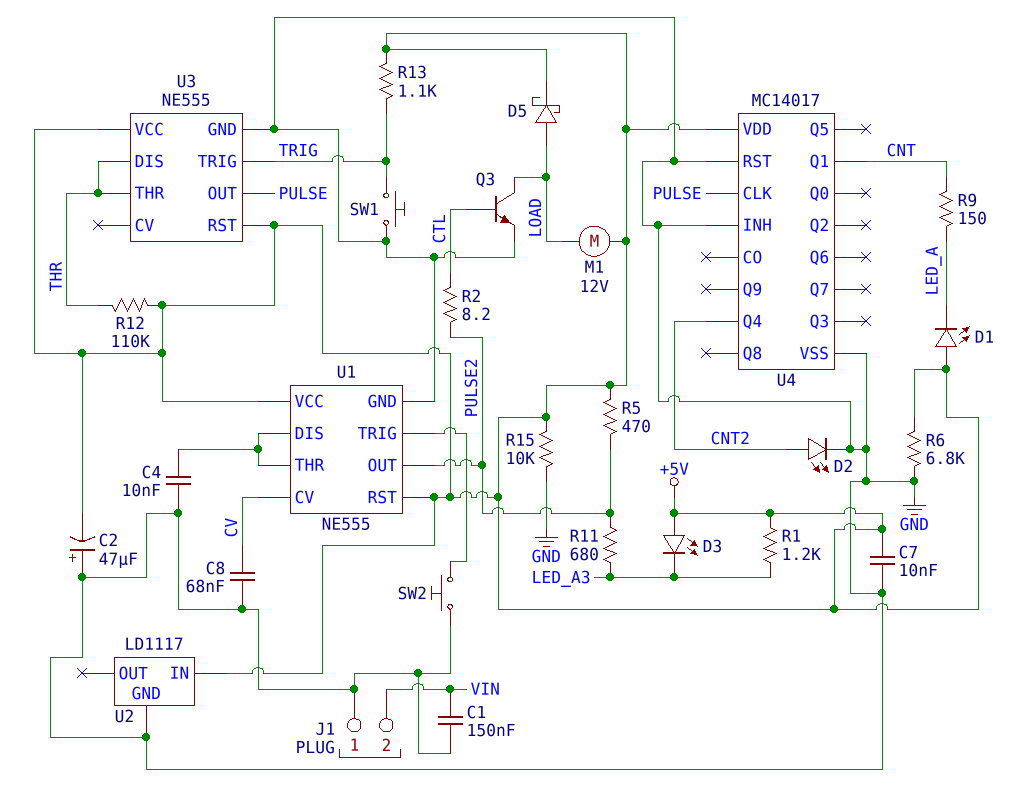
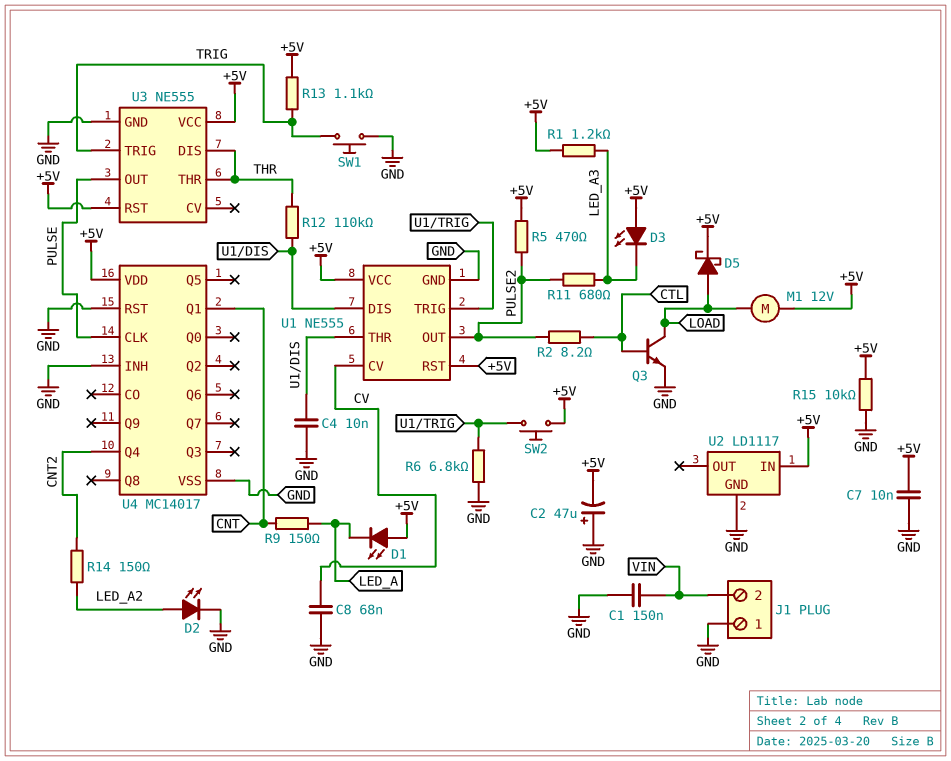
D2: LED (A CNT2, K GND) -> LED (A LED_A2, K GND)
R6: 6.8k (+5V, GND) -> 6.8k (GND, U1/TRIG)
R12: 110k (+5V, THR) -> 110k (THR, U1/DIS)
R14: none -> 150 (CNT2, LED_A2)
SW2: button (GND, U1/TRIG) -> button (+5V, U1/TRIG)

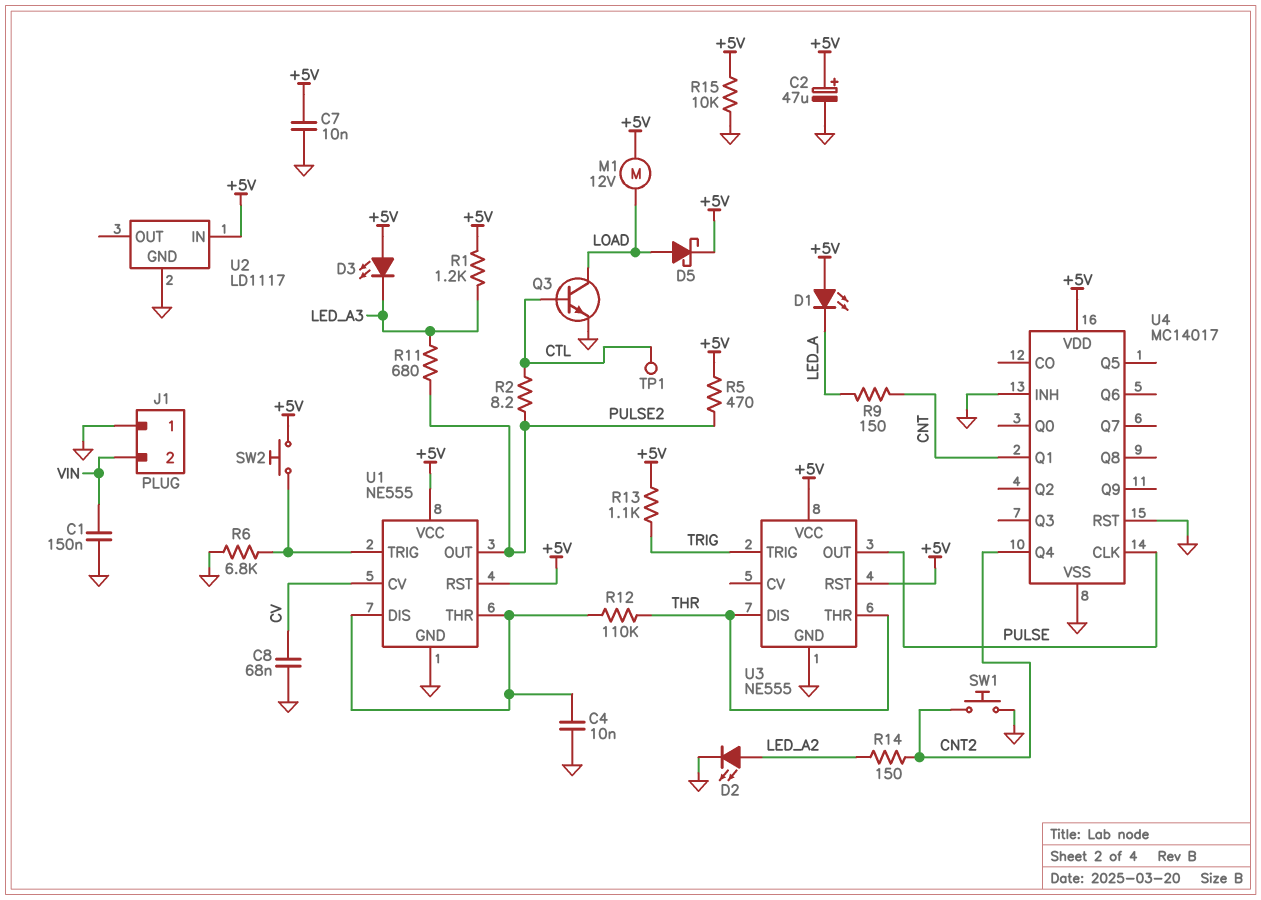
C2: 47uF (plus GND, minus +5V) -> 47uF (plus +5V, minus GND)
SW1: button (GND, TRIG) -> button (CNT2, GND)
TP1: none -> test point (CTL)

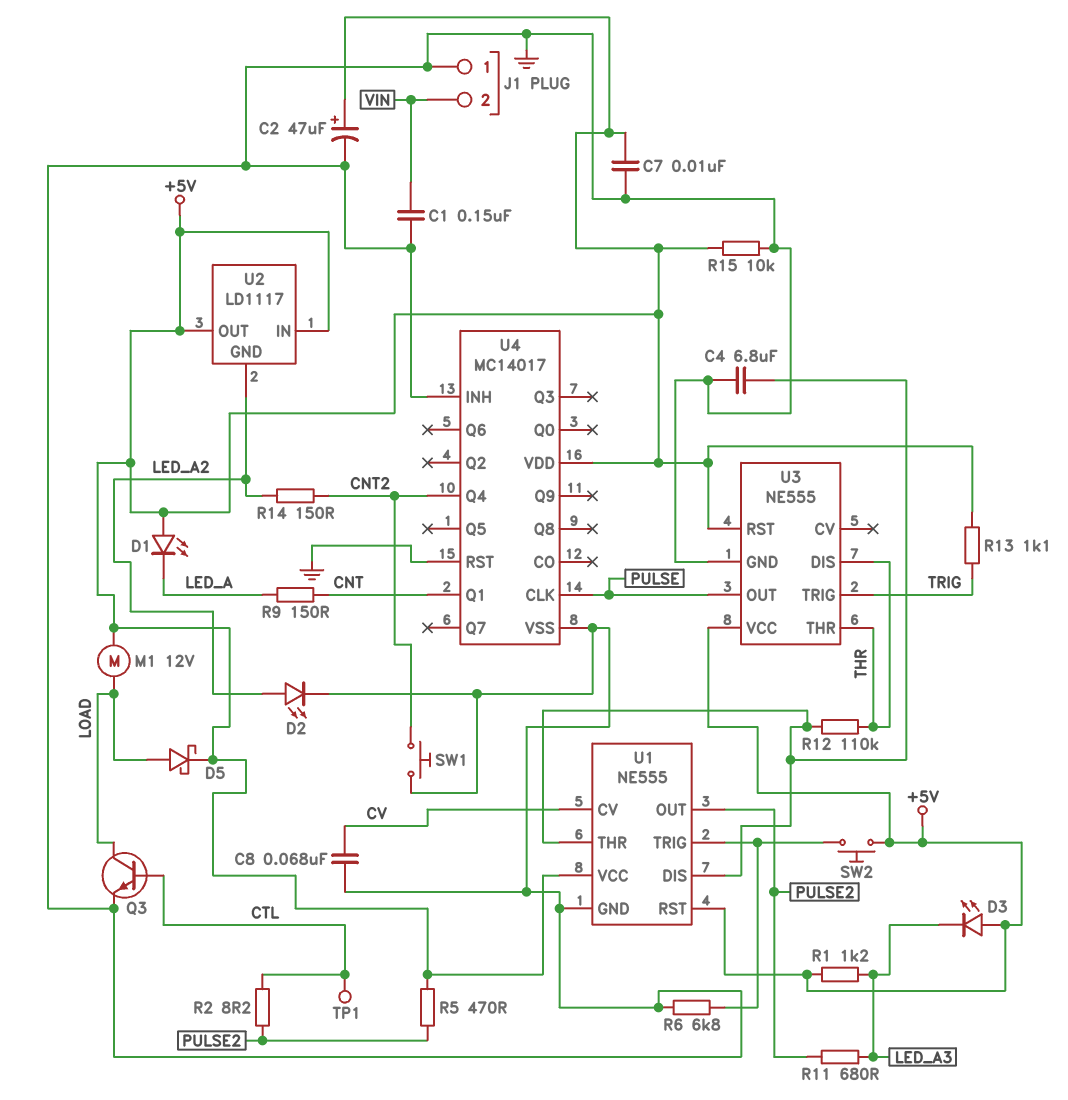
C4: 10nF (GND, U1/DIS) -> 6.8uF (GND, U1/DIS)
U2 pin GND: GND -> LED_A2
U2 pin OUT: none -> +5V

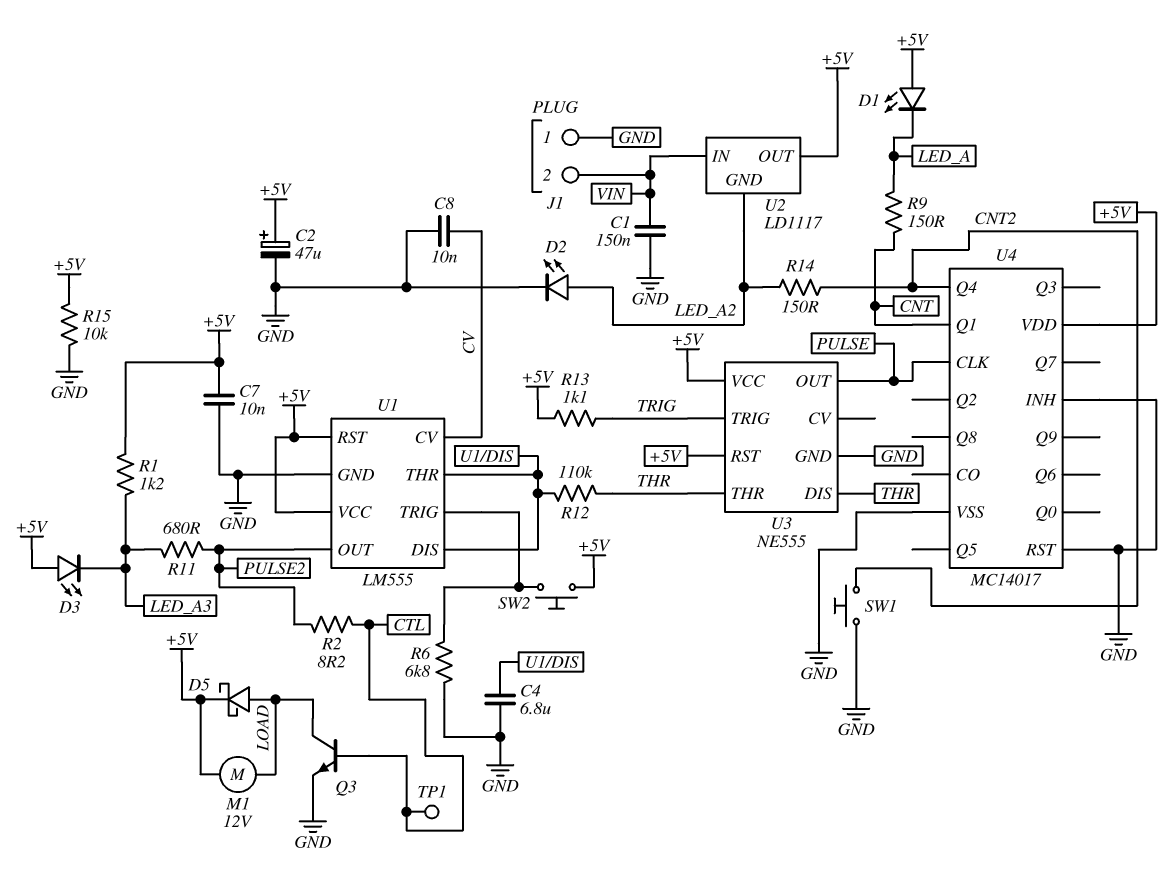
C8: 68nF (CV, GND) -> 10nF (CV, GND)
R5: 470 (+5V, PULSE2) -> none
U1: NE555 -> LM555
U2 pin IN: +5V -> VIN

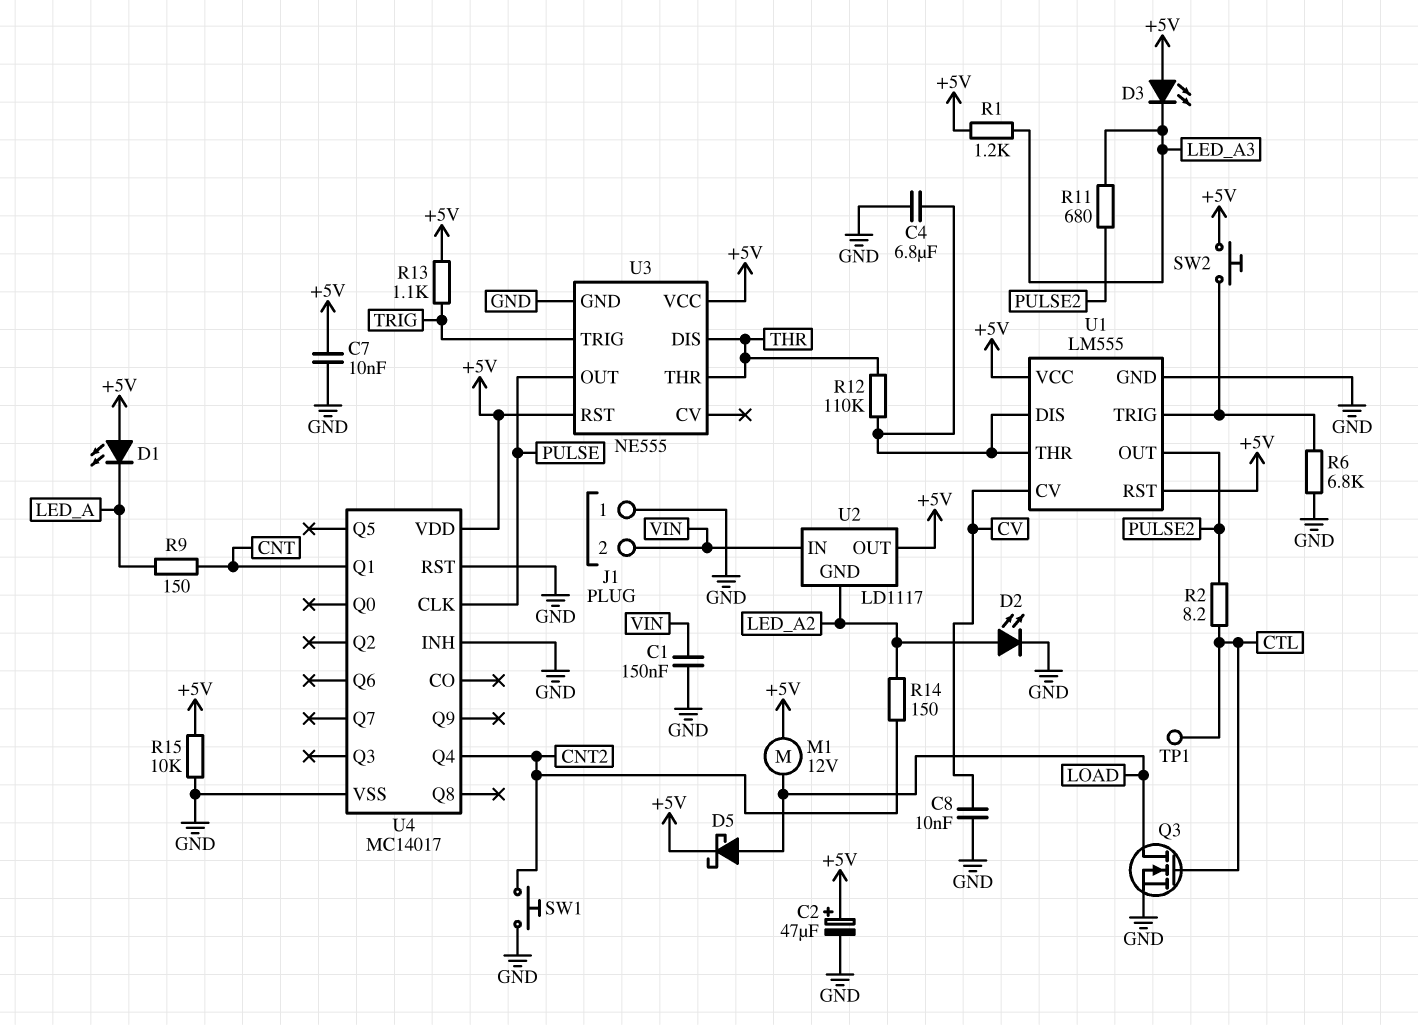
Q3: NPN (B CTL, C LOAD, E GND) -> NMOS (G CTL, D LOAD, S GND)

